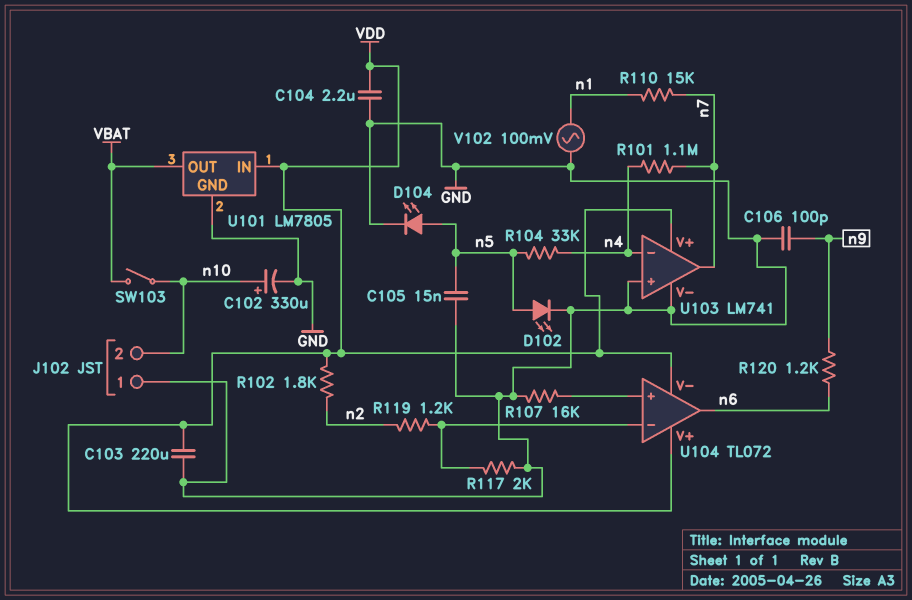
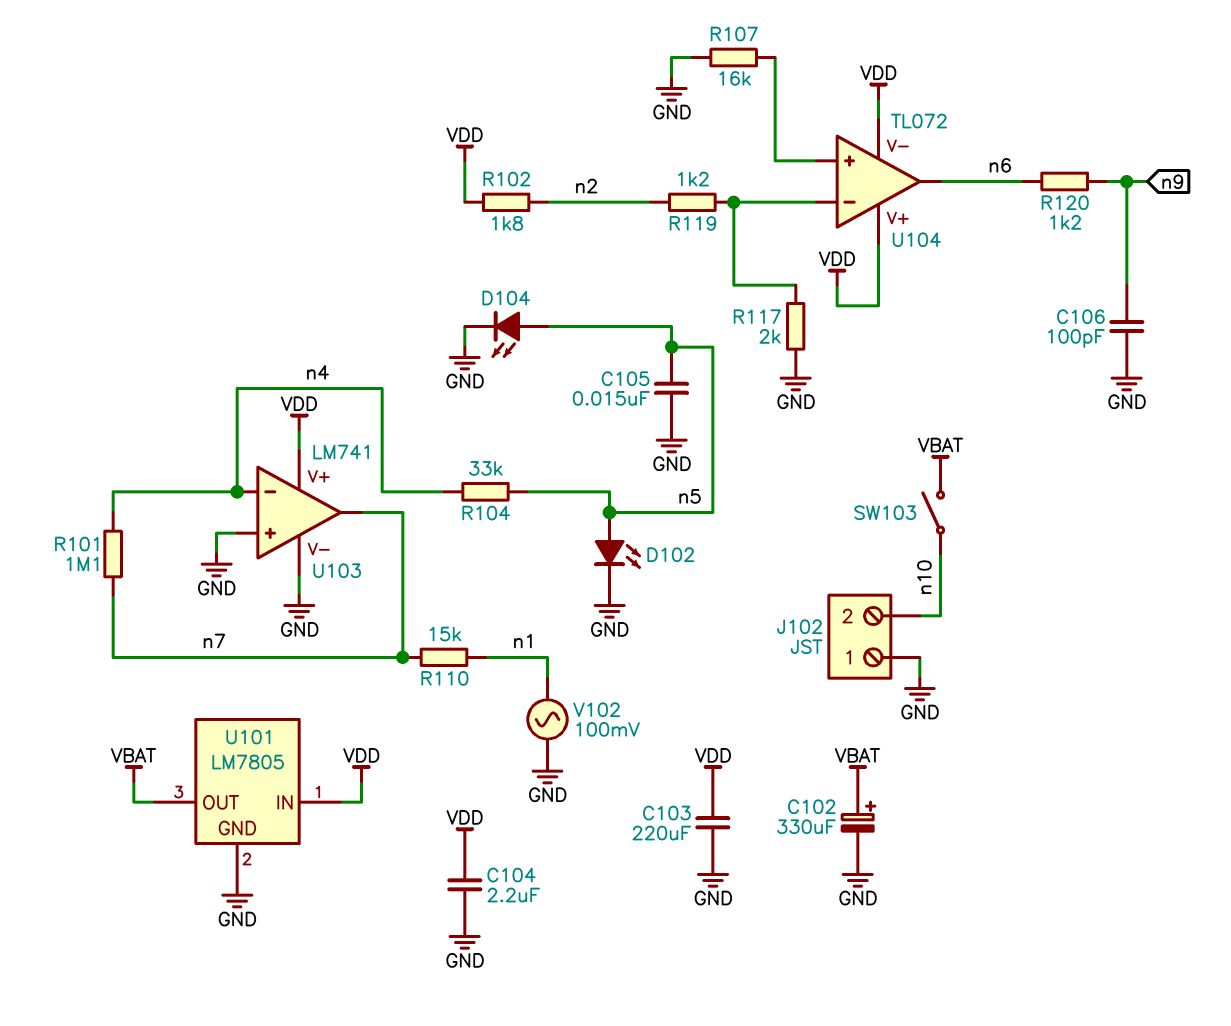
C102: 330uF (plus n10, minus GND) -> 330uF (plus VBAT, minus GND)

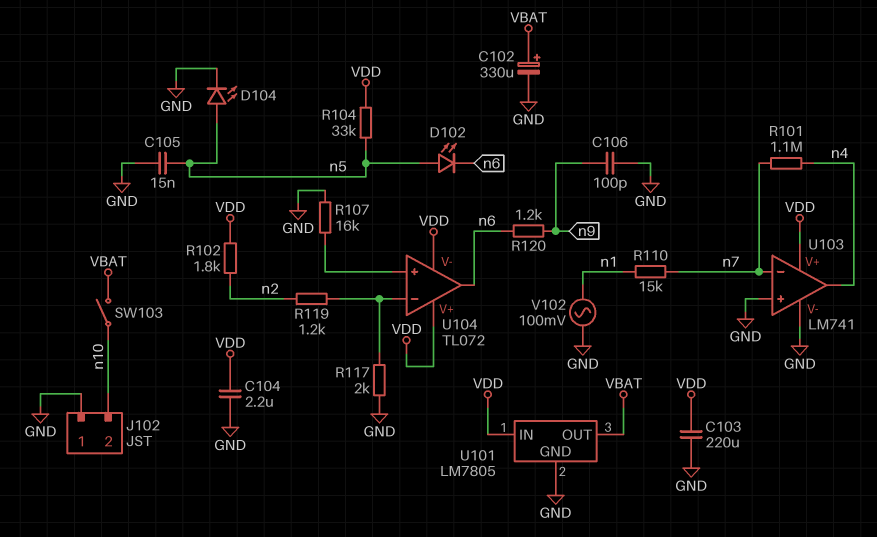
D102: LED (A n5, K GND) -> LED (A n5, K n6)
R104: 33k (n4, n5) -> 33k (VDD, n5)
U103 pin in-: n4 -> n7
U103 pin out: n7 -> n4

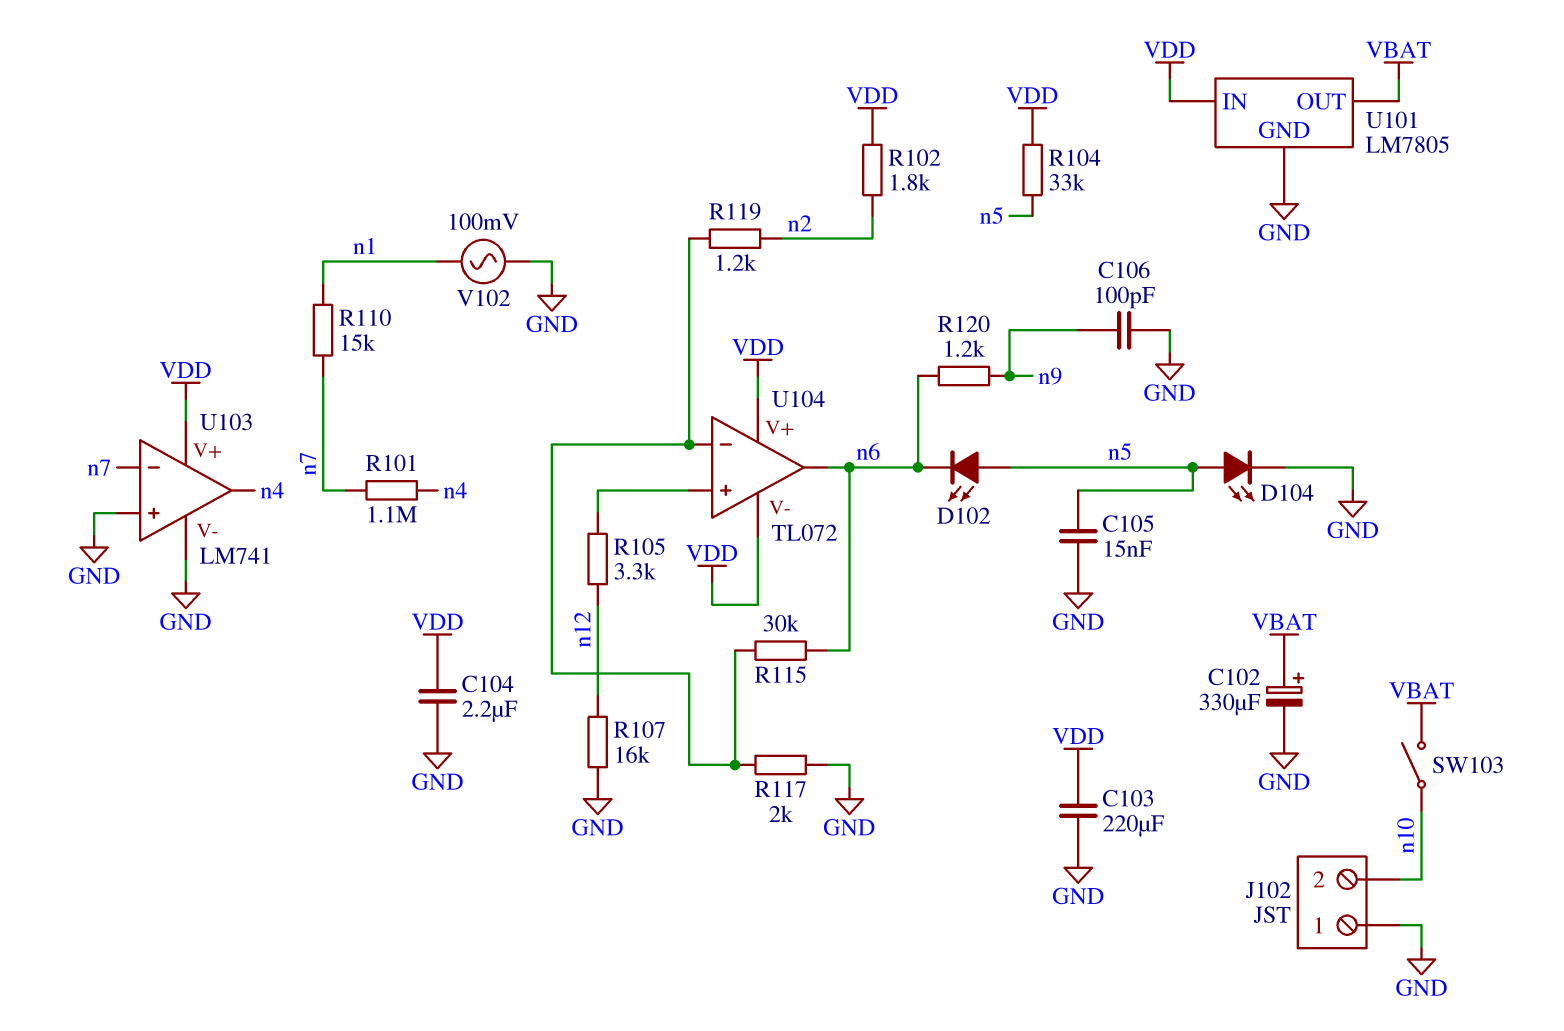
R105: none -> 3.3k (U104/in+, n12)
R107: 16k (GND, U104/in+) -> 16k (GND, n12)
R115: none -> 30k (U104/in-, n6)

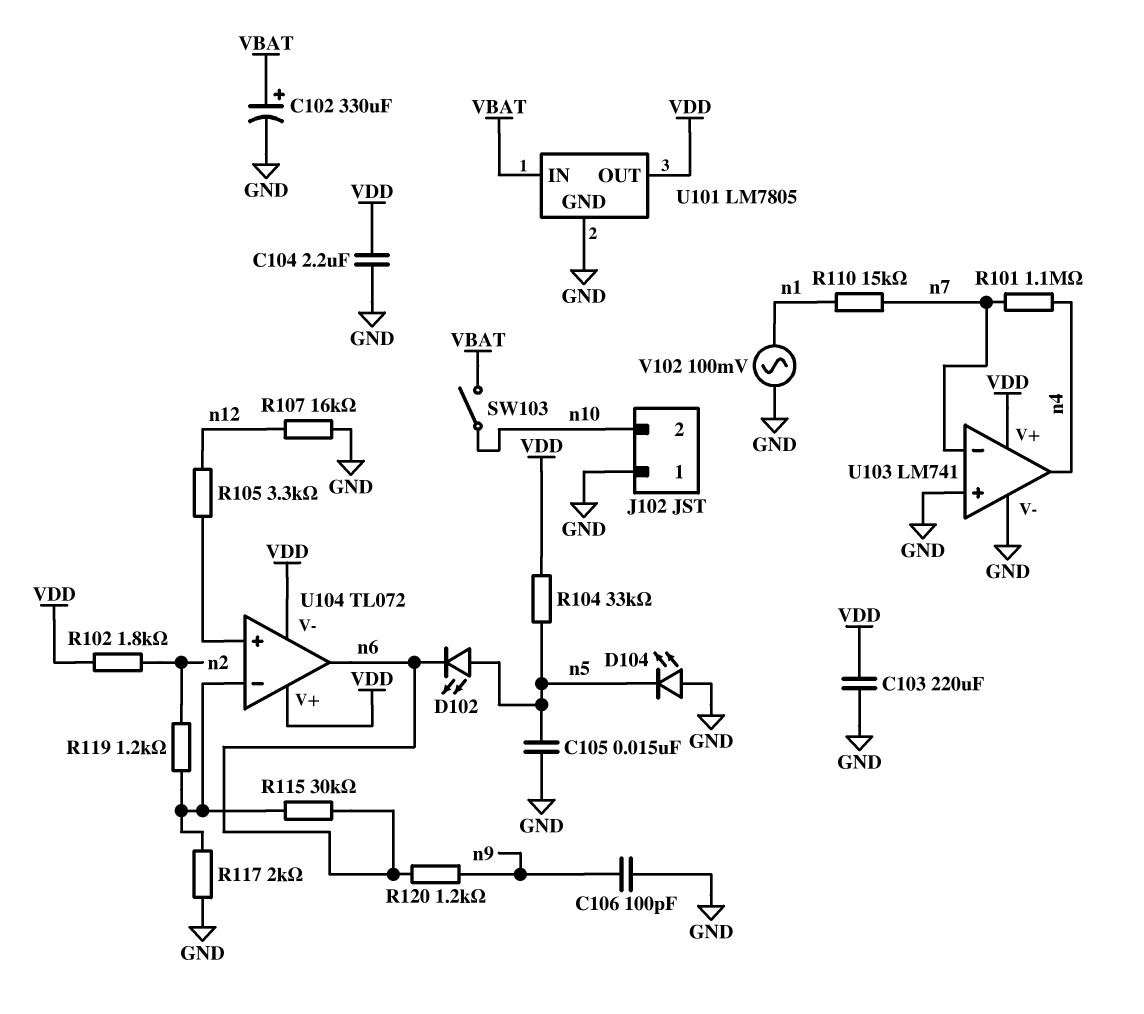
D104: LED (A n5, K GND) -> LED (A GND, K n5)
U101 pin IN: VDD -> VBAT
U101 pin OUT: VBAT -> VDD

